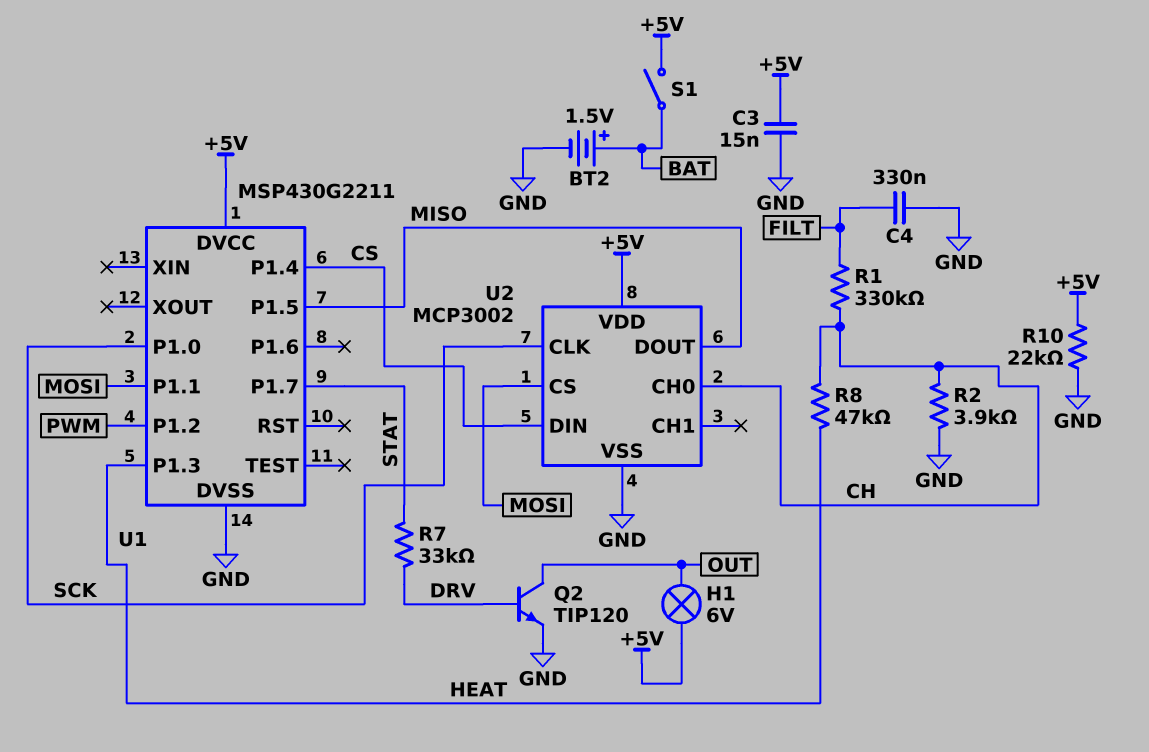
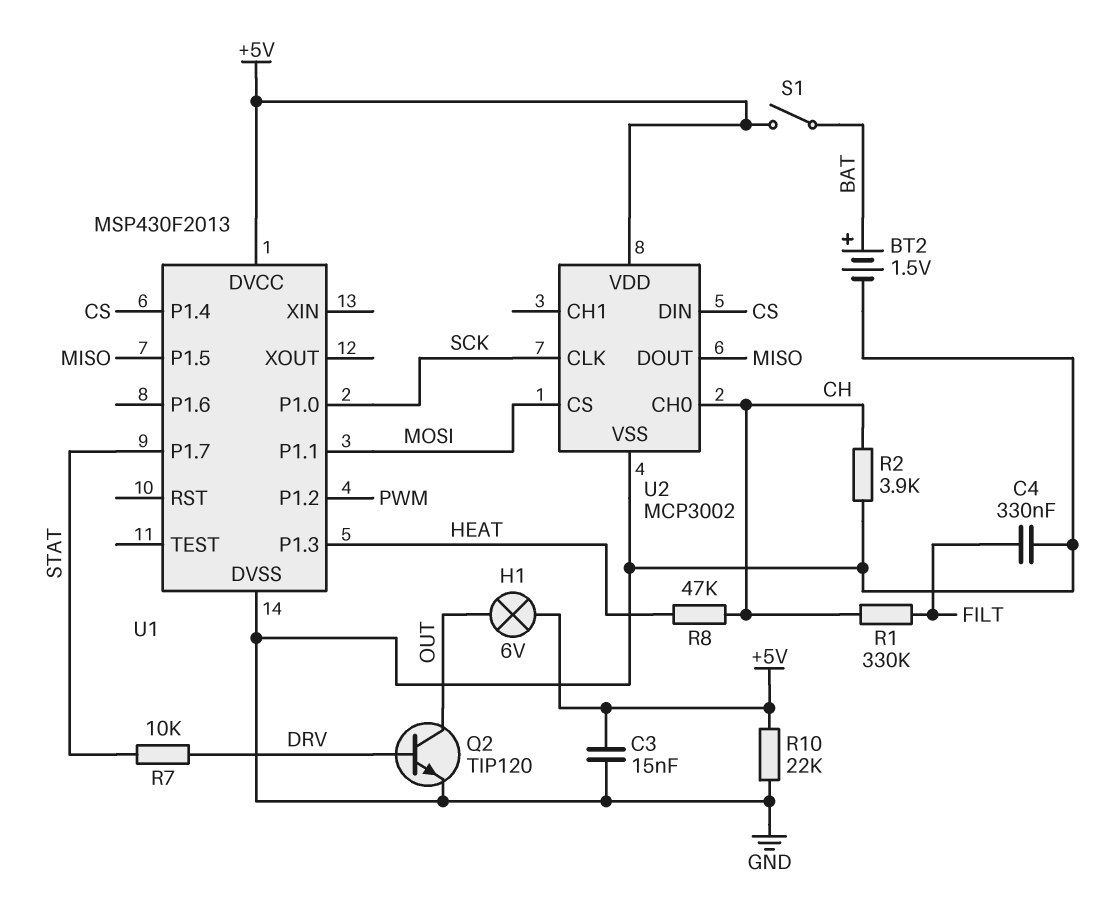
R7: 33k (DRV, STAT) -> 10k (DRV, STAT)
U1: MSP430G2211 -> MSP430F2013

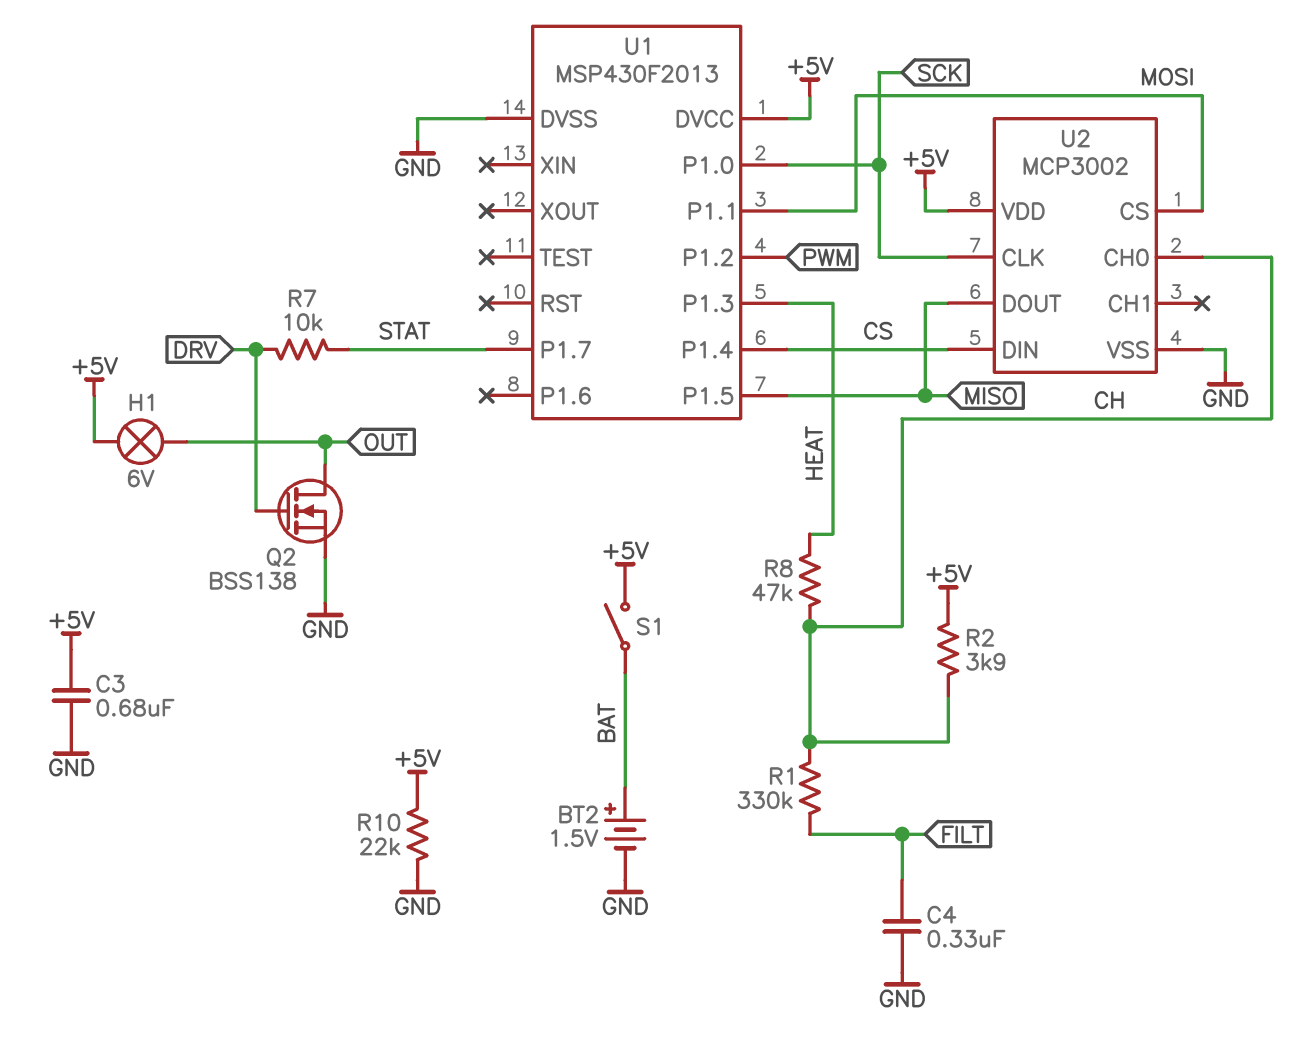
C3: 15nF (+5V, GND) -> 680nF (+5V, GND)
Q2: NPN TIP120 (B DRV, C OUT, E GND) -> NMOS BSS138 (G DRV, D OUT, S GND)
R2: 3.9k (CH, GND) -> 3.9k (+5V, CH)

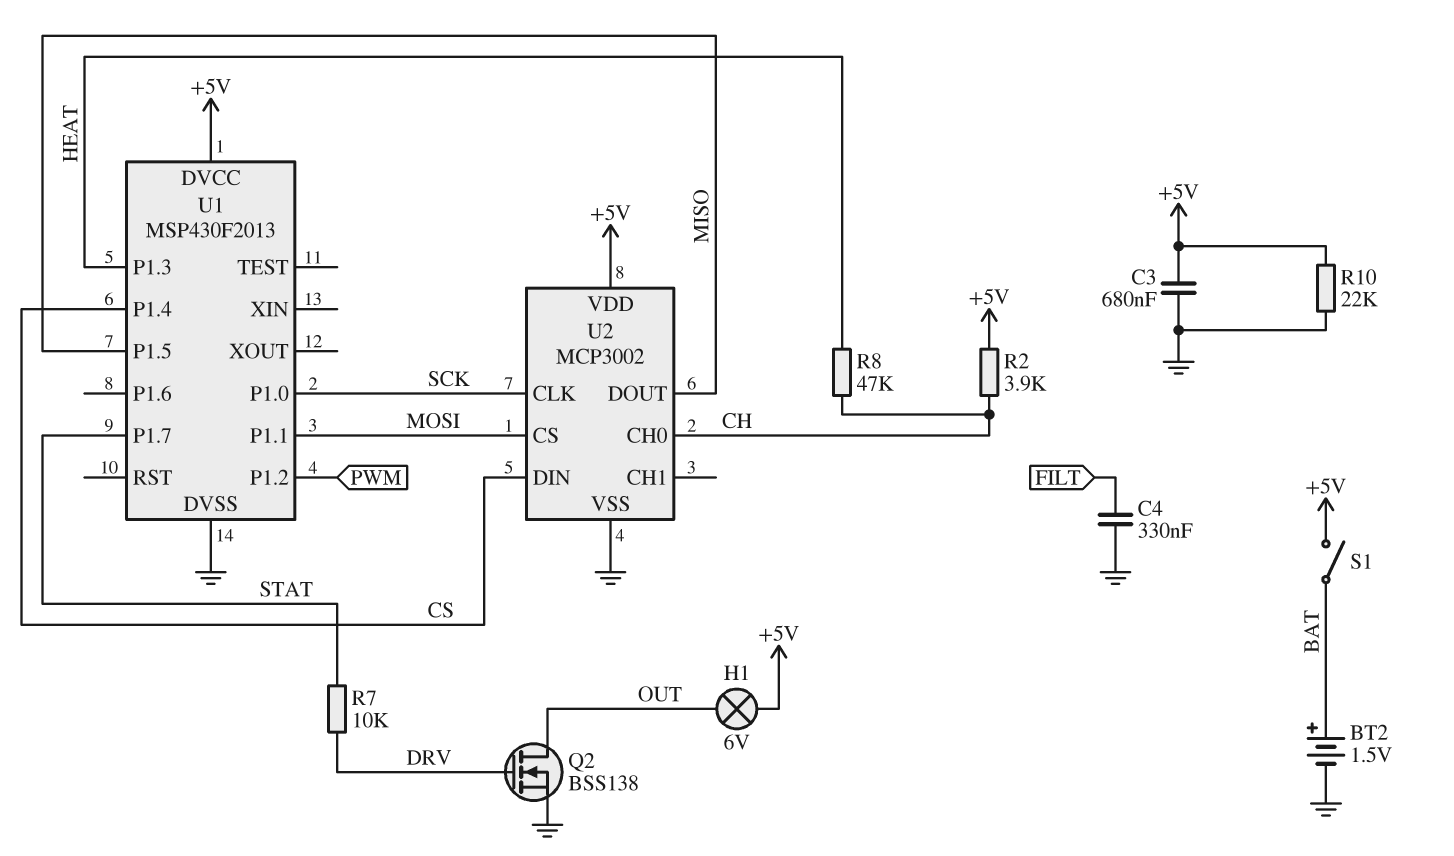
R1: 330k (CH, FILT) -> none

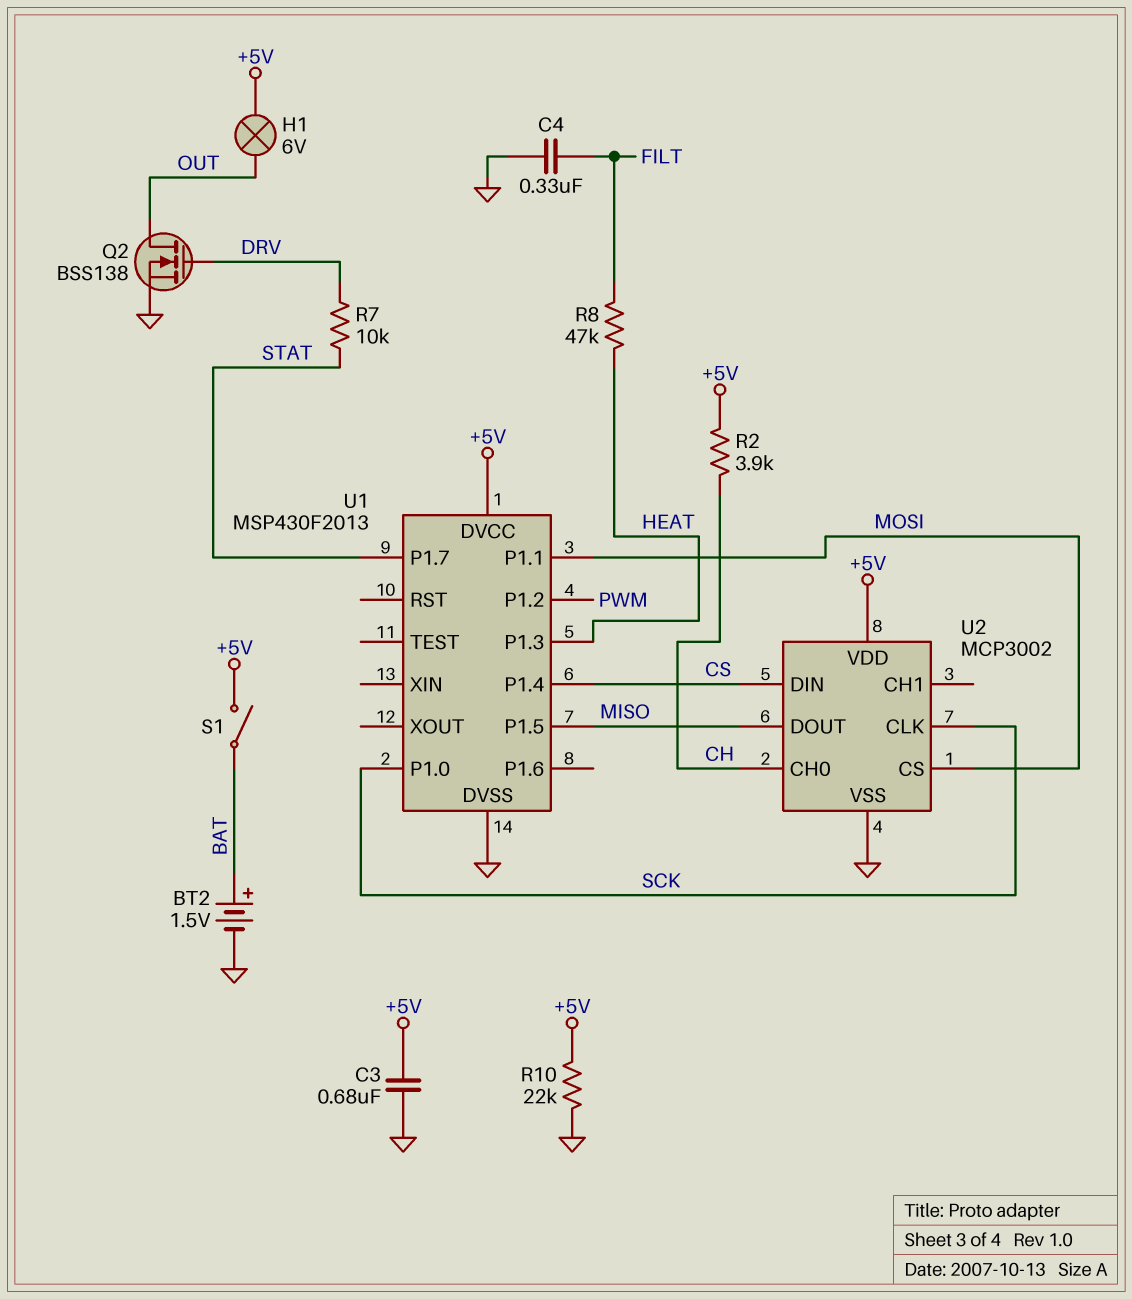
R8: 47k (CH, HEAT) -> 47k (FILT, HEAT)

